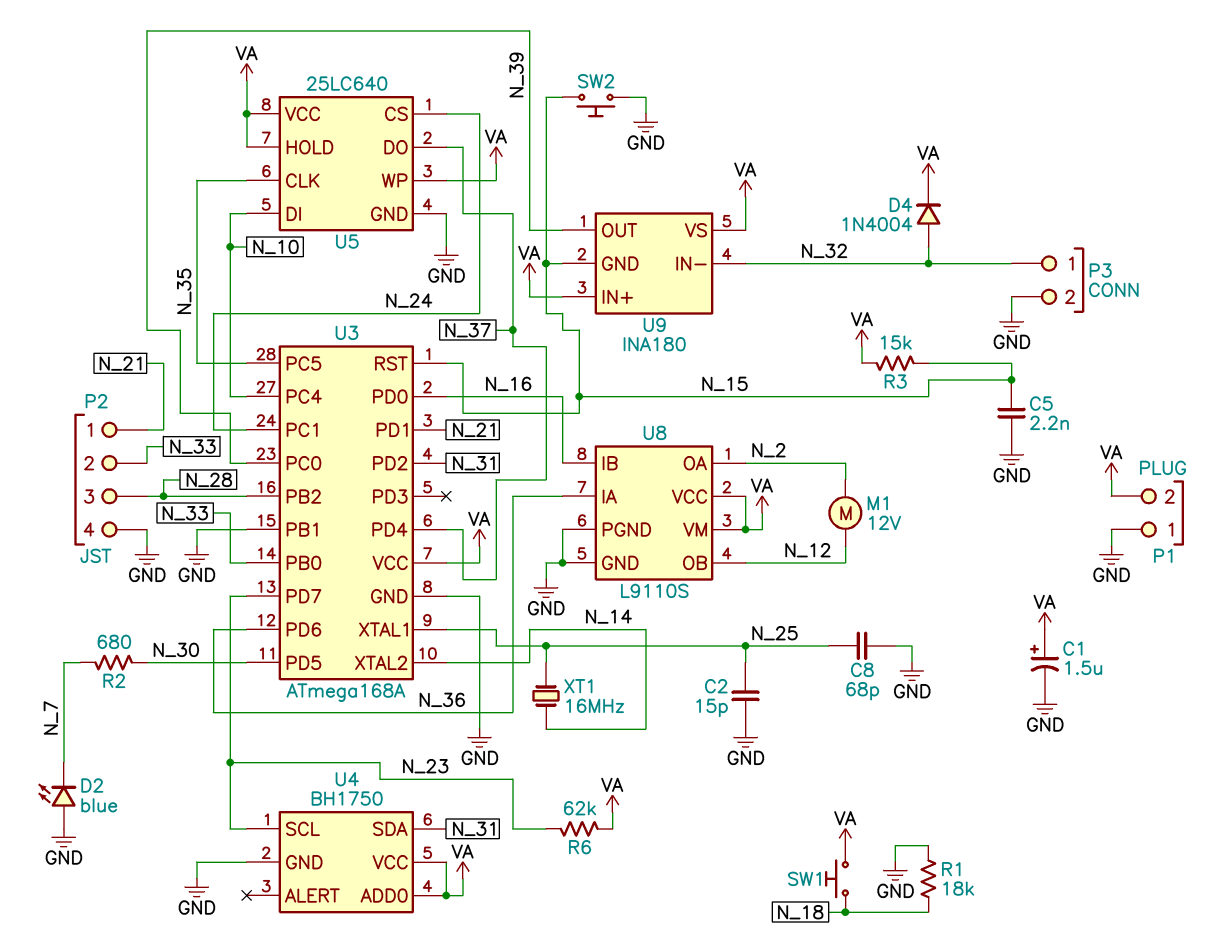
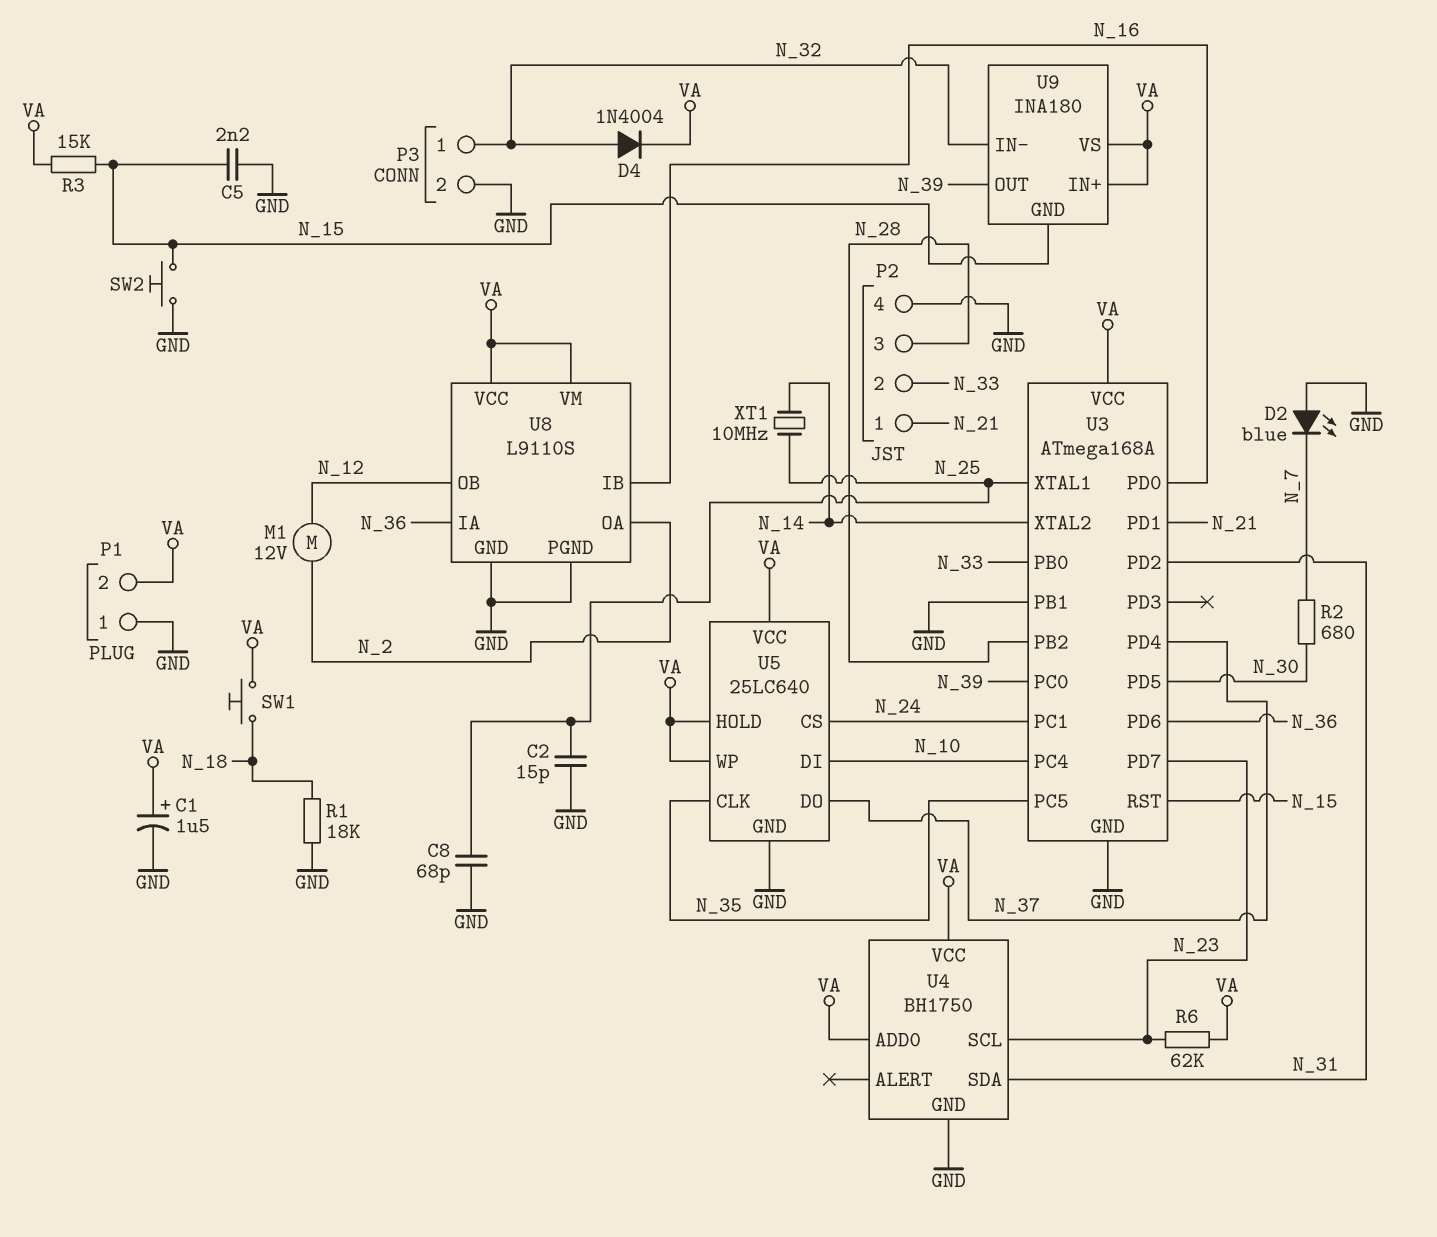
XT1: 16MHz (N_14, N_25) -> 10MHz (N_14, N_25)

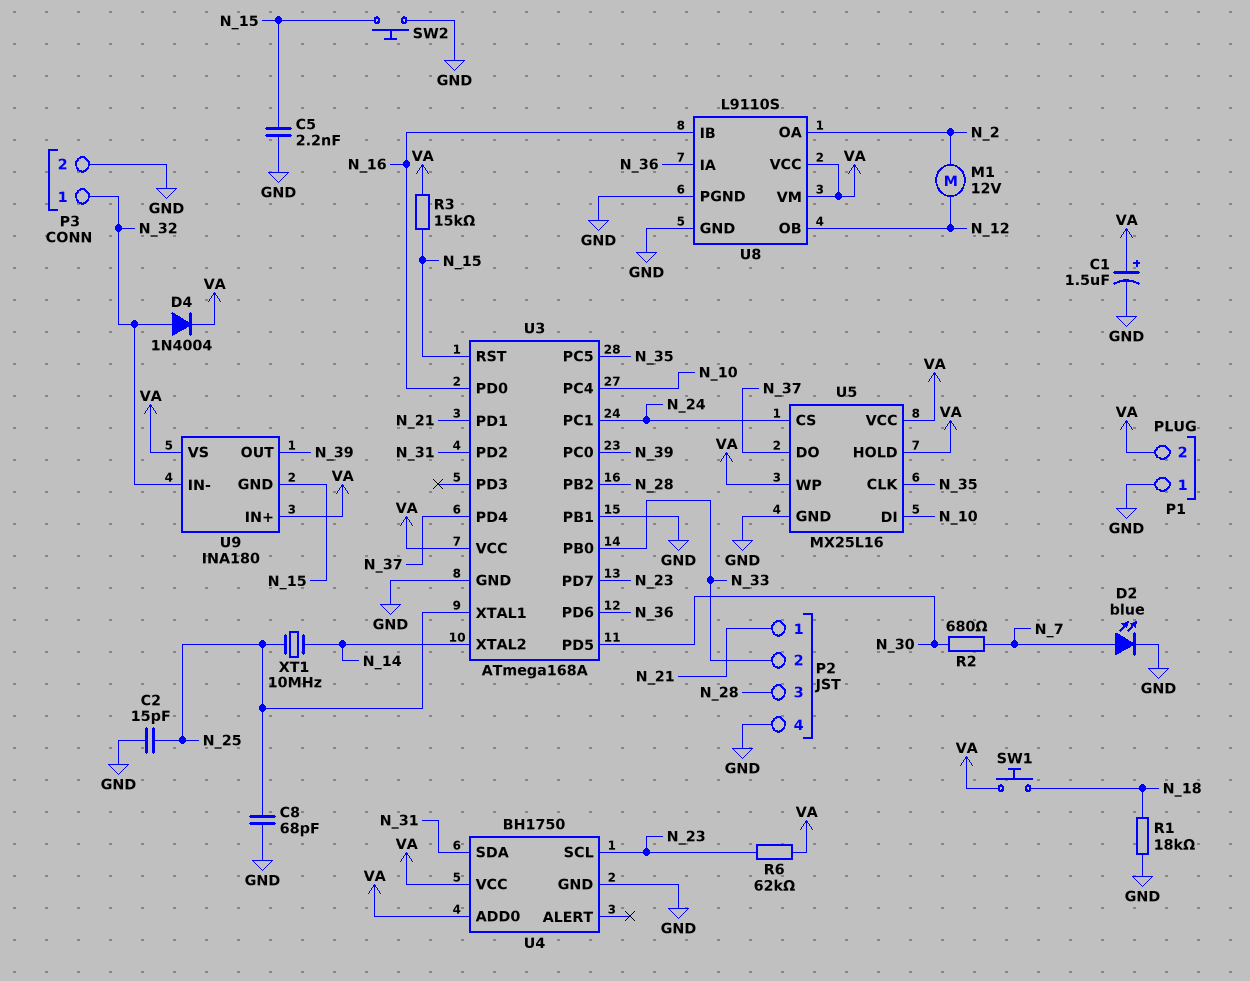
D2: LED blue (A GND, K N_7) -> LED blue (A N_7, K GND)
U5: 25LC640 -> MX25L16

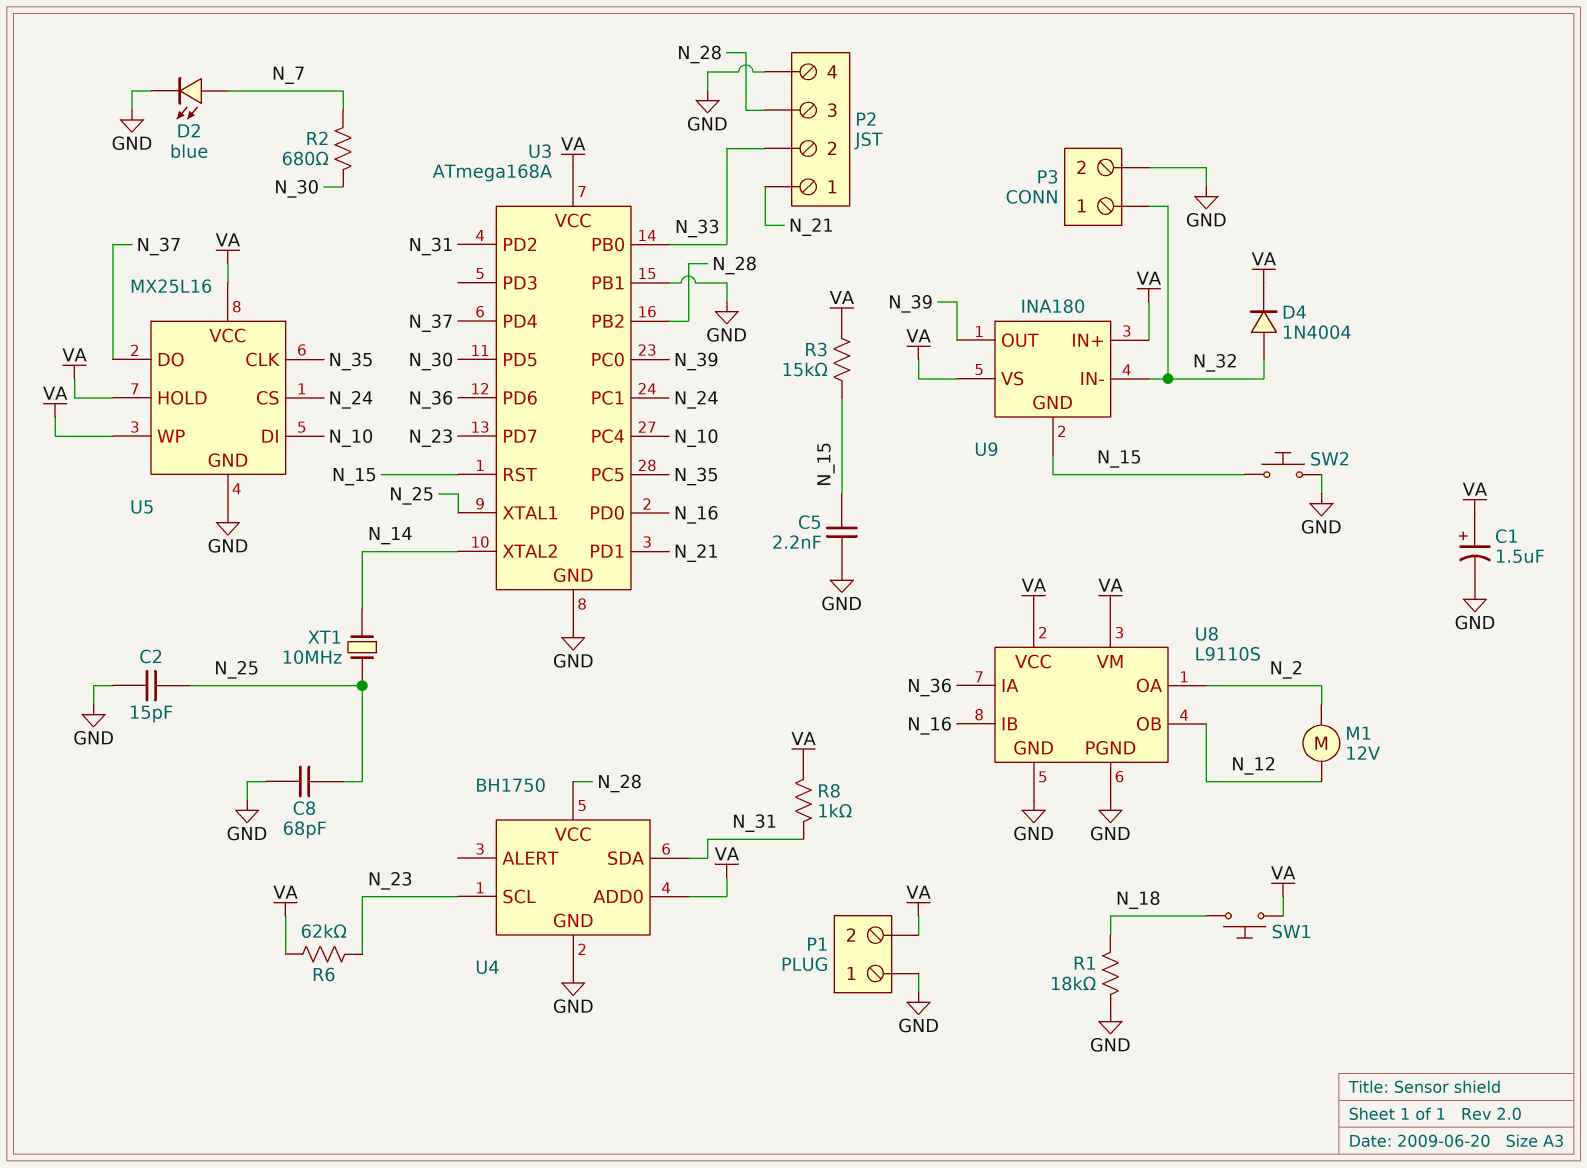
R8: none -> 1k (N_31, VA)
U4 pin VCC: VA -> N_28

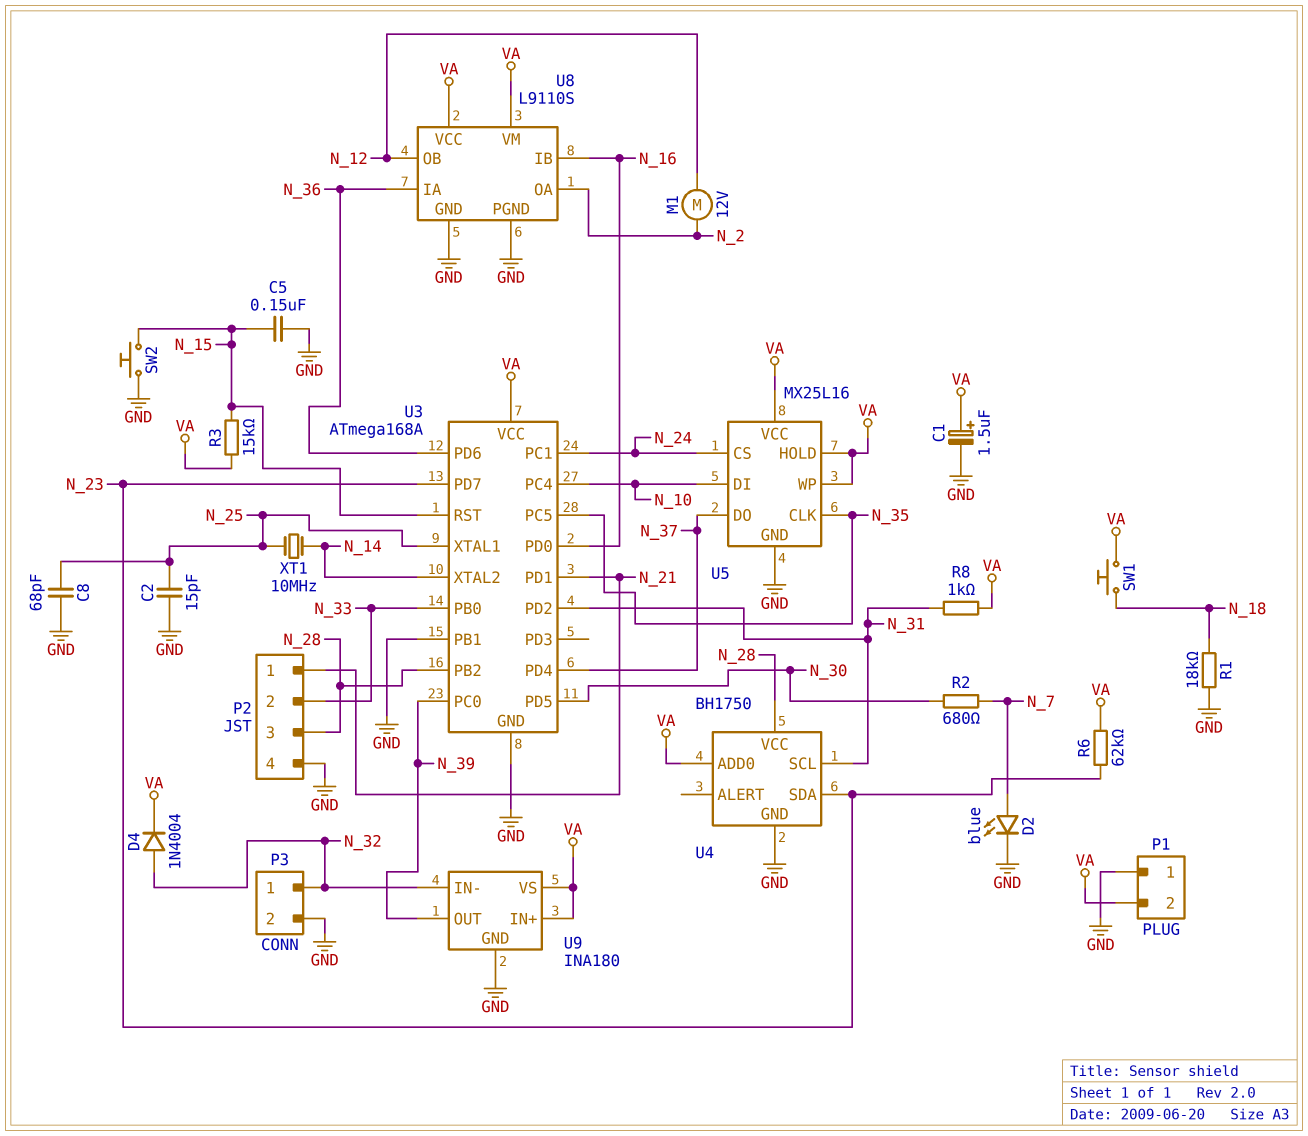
C5: 2.2nF (GND, N_15) -> 150nF (GND, N_15)
U4 pin SCL: N_23 -> N_31
U4 pin SDA: N_31 -> N_23
U9 pin GND: N_15 -> GND

